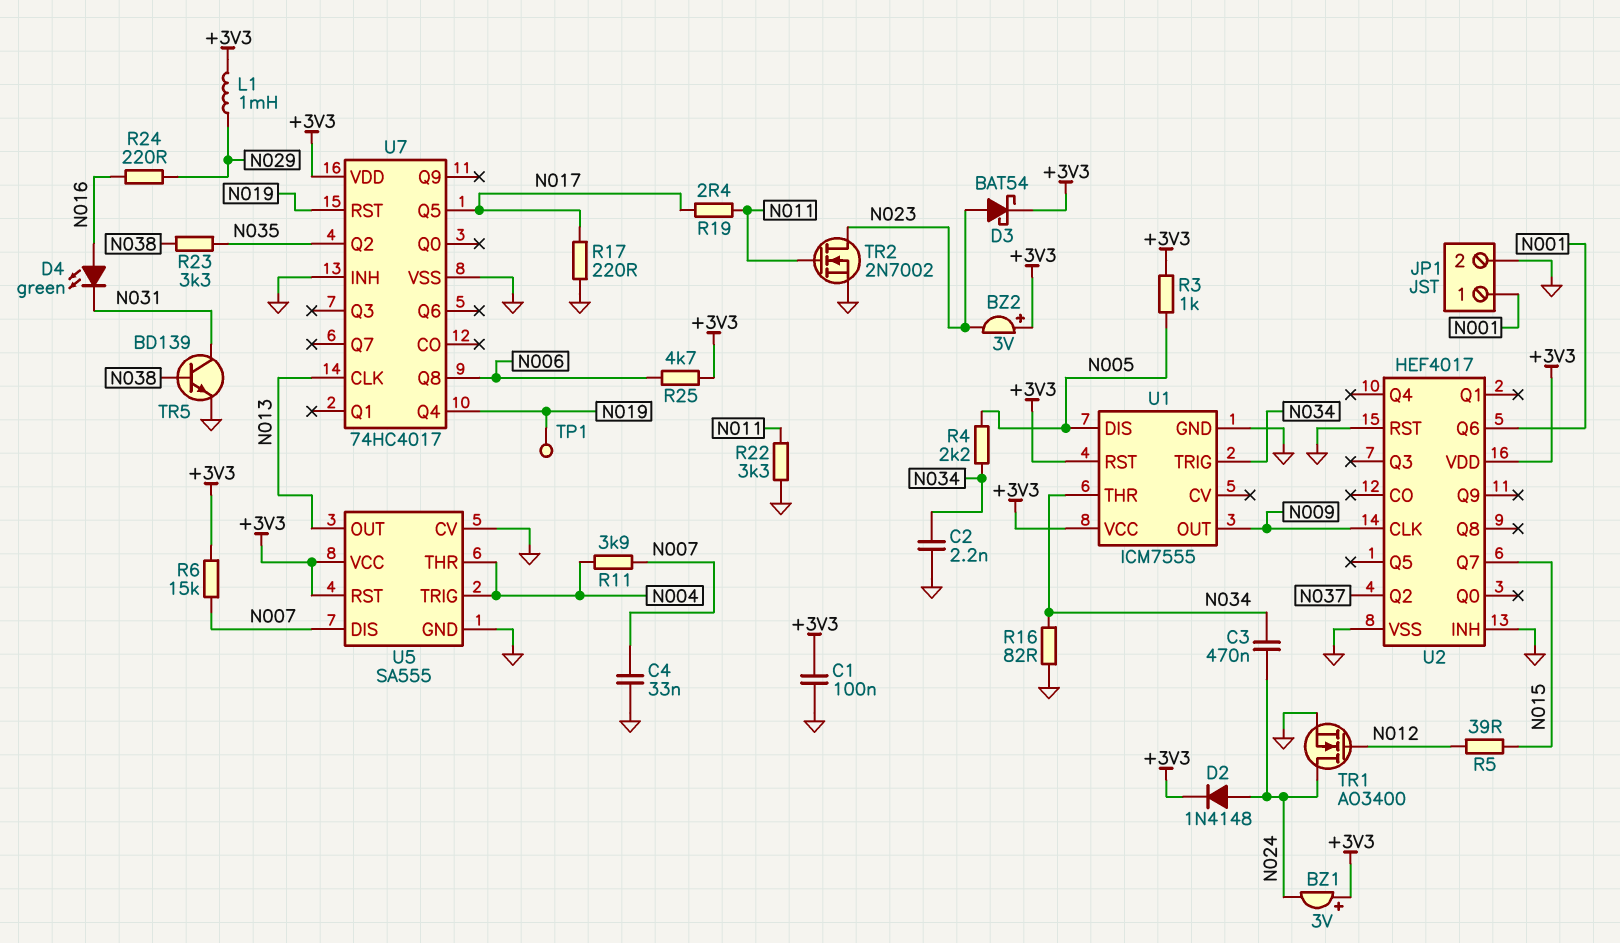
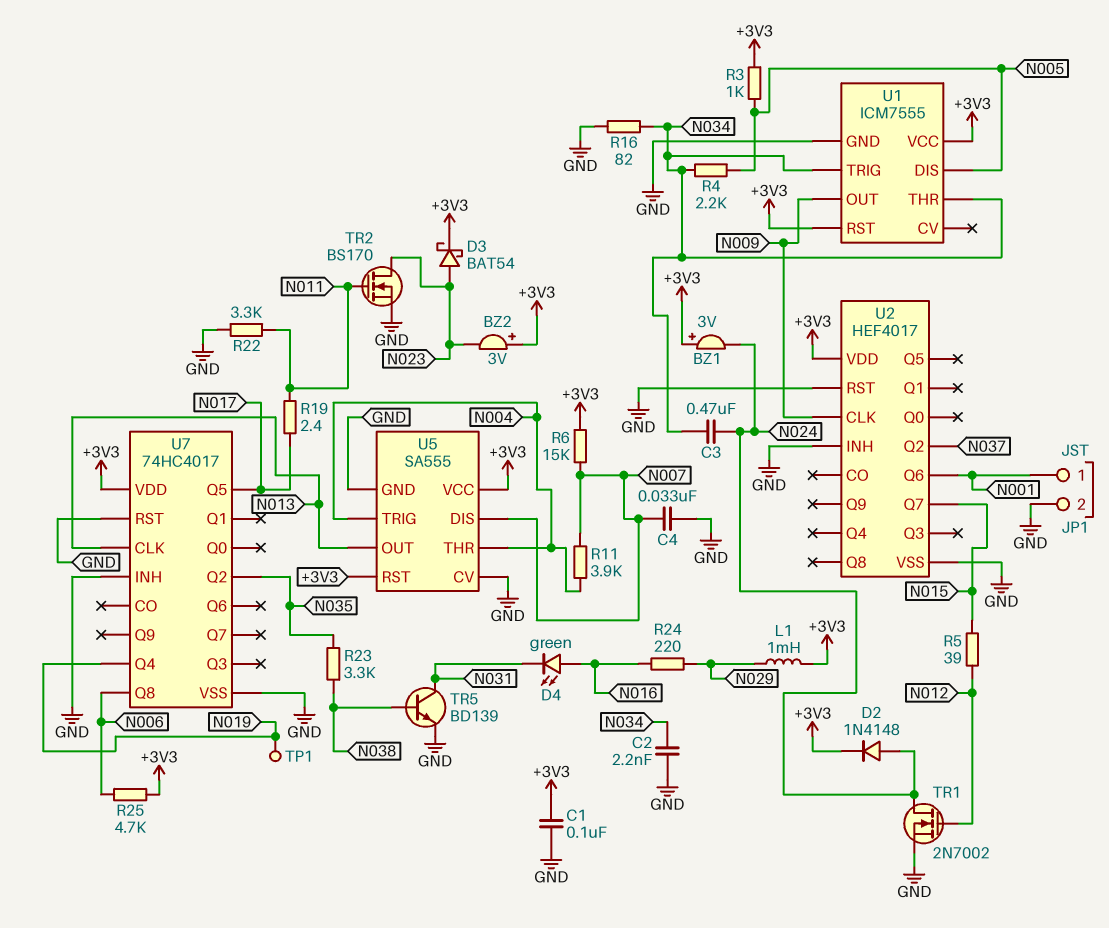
R17: 220 (GND, N017) -> none
TR1: NMOS AO3400 (G N012, D N024, S GND) -> NMOS 2N7002 (G N012, D N024, S GND)
TR2: NMOS 2N7002 (G N011, D N023, S GND) -> NMOS BS170 (G N011, D N023, S GND)
U7 pin RST: N019 -> GND

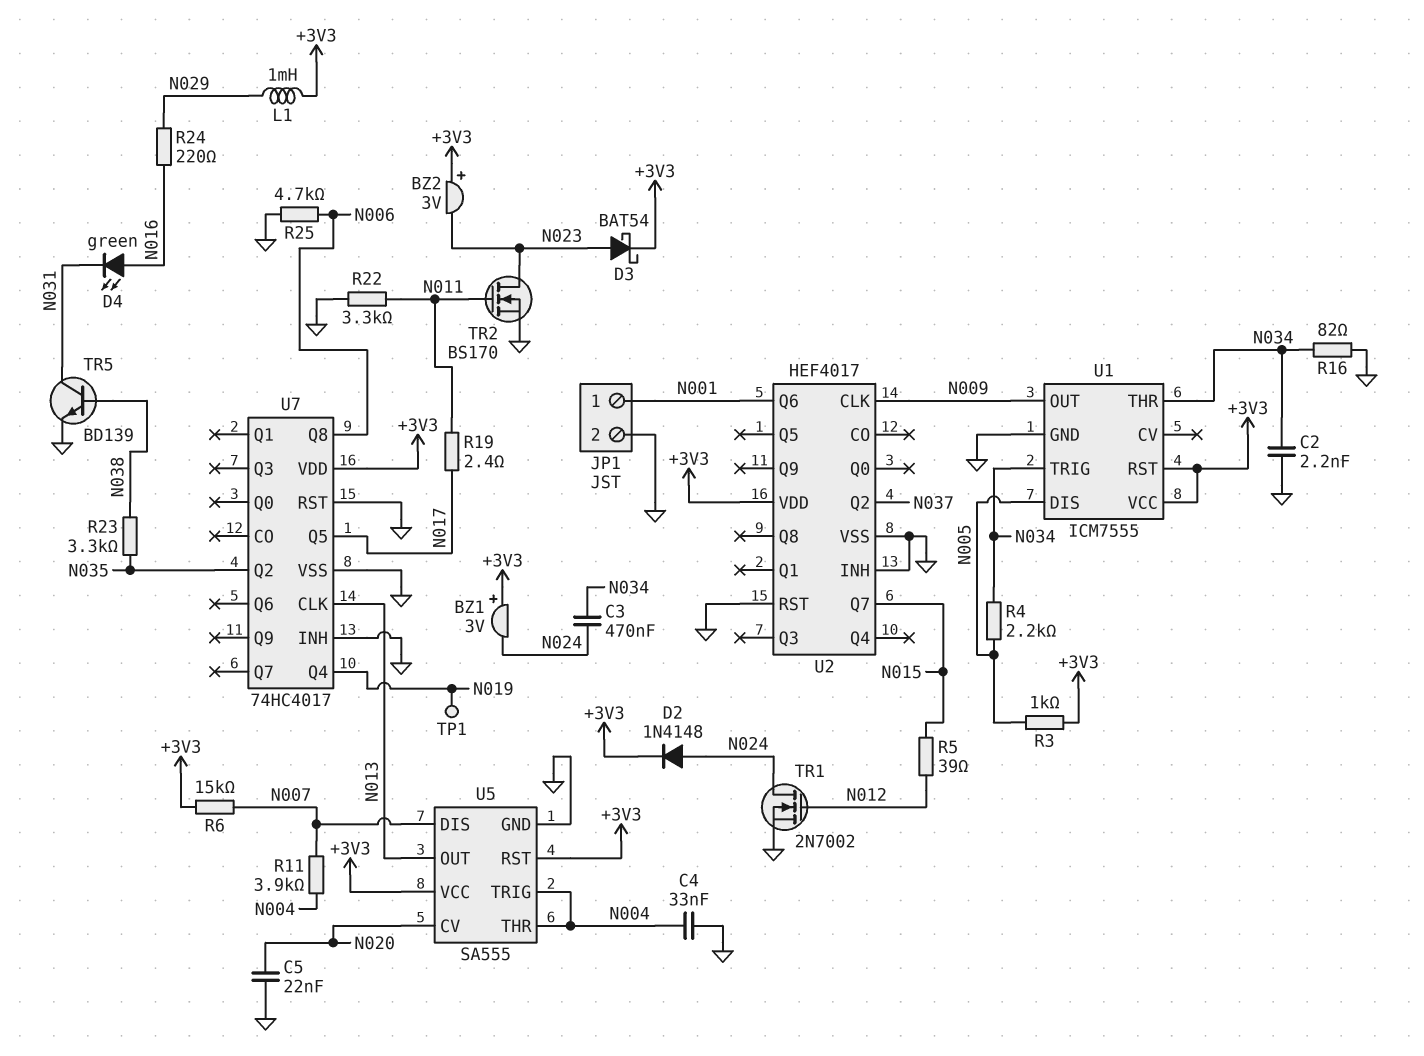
C1: 100nF (+3V3, GND) -> none
C4: 33nF (GND, N007) -> 33nF (GND, N004)
C5: none -> 22nF (GND, N020)
R25: 4.7k (+3V3, N006) -> 4.7k (GND, N006)
U5 pin CV: GND -> N020

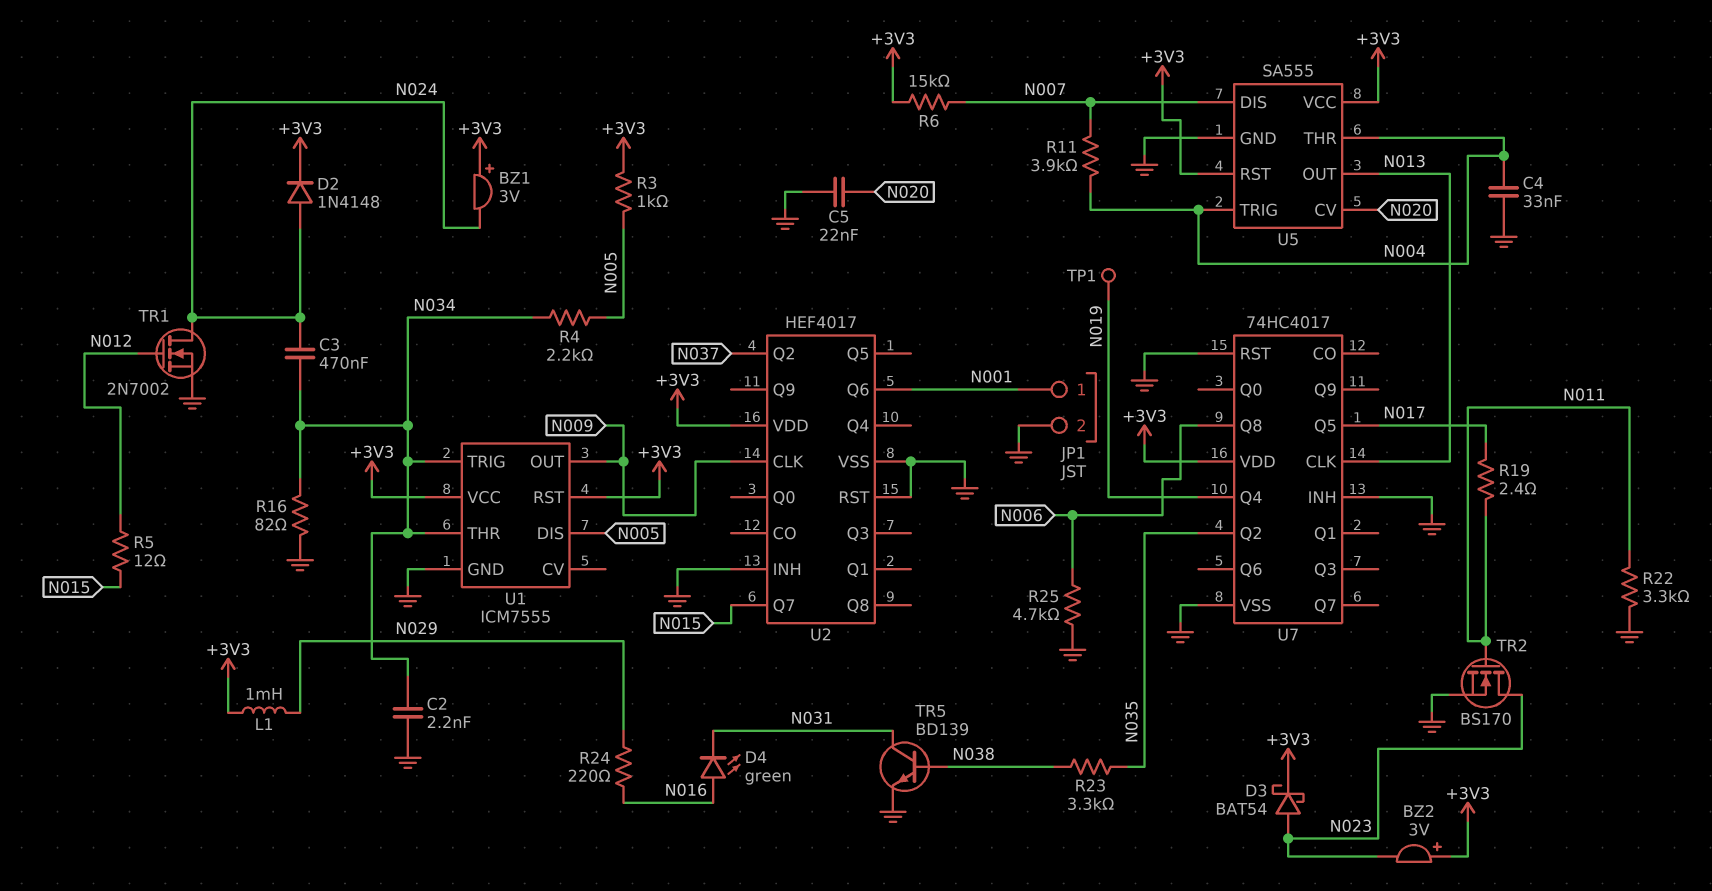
R5: 39 (N012, N015) -> 12 (N012, N015)

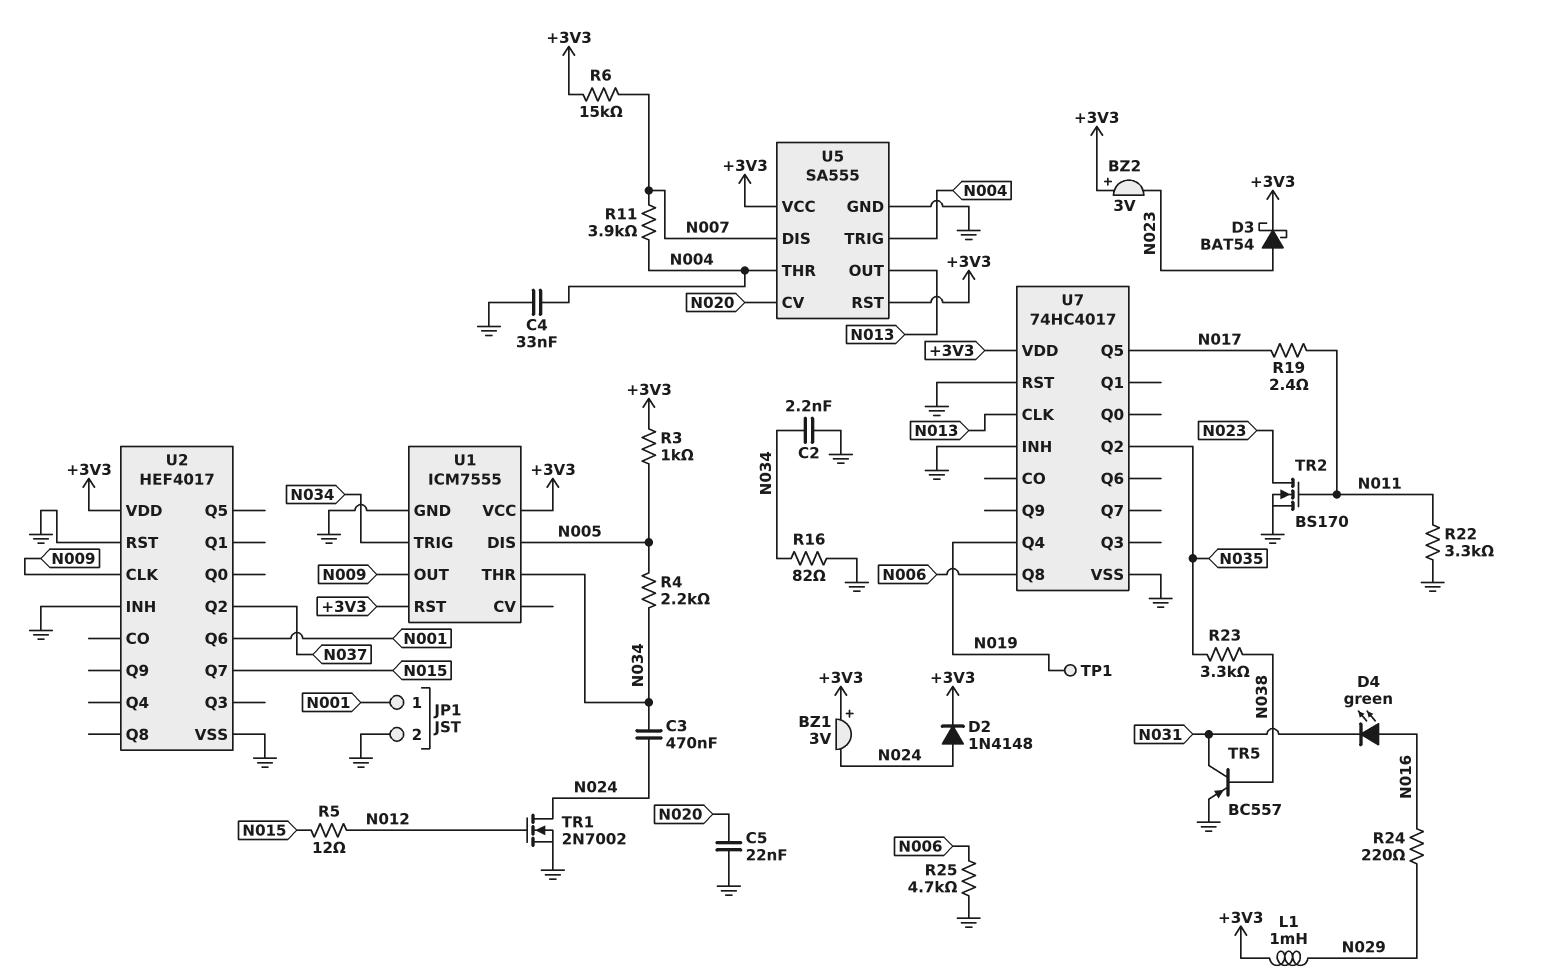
TR5: NPN BD139 (B N038, C N031, E GND) -> PNP BC557 (B N038, C N031, E GND)

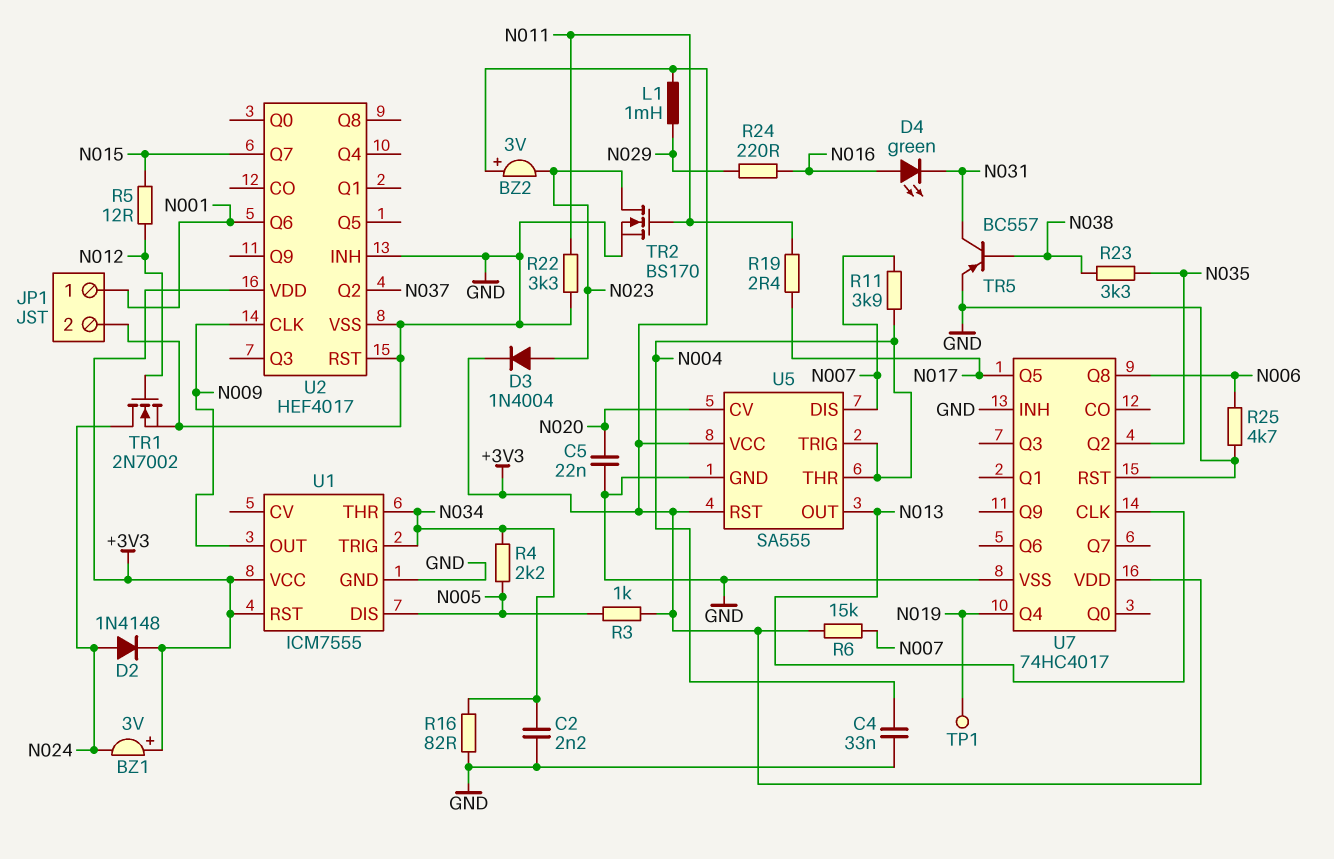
C3: 470nF (N024, N034) -> none
D3: schottky BAT54 (A N023, K +3V3) -> diode 1N4004 (A N023, K +3V3)

